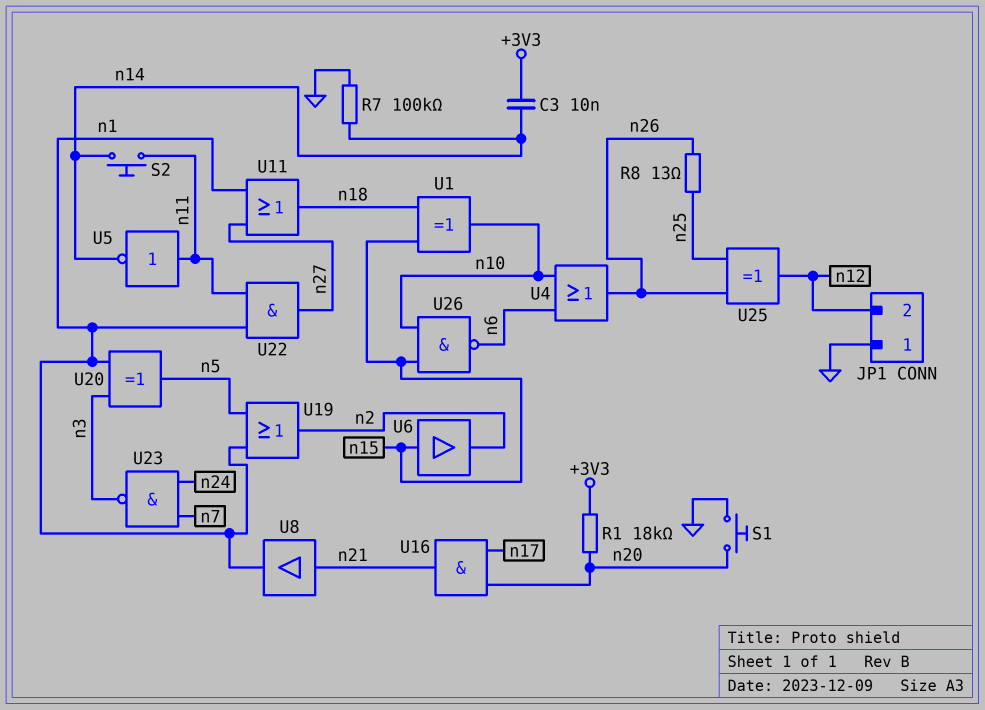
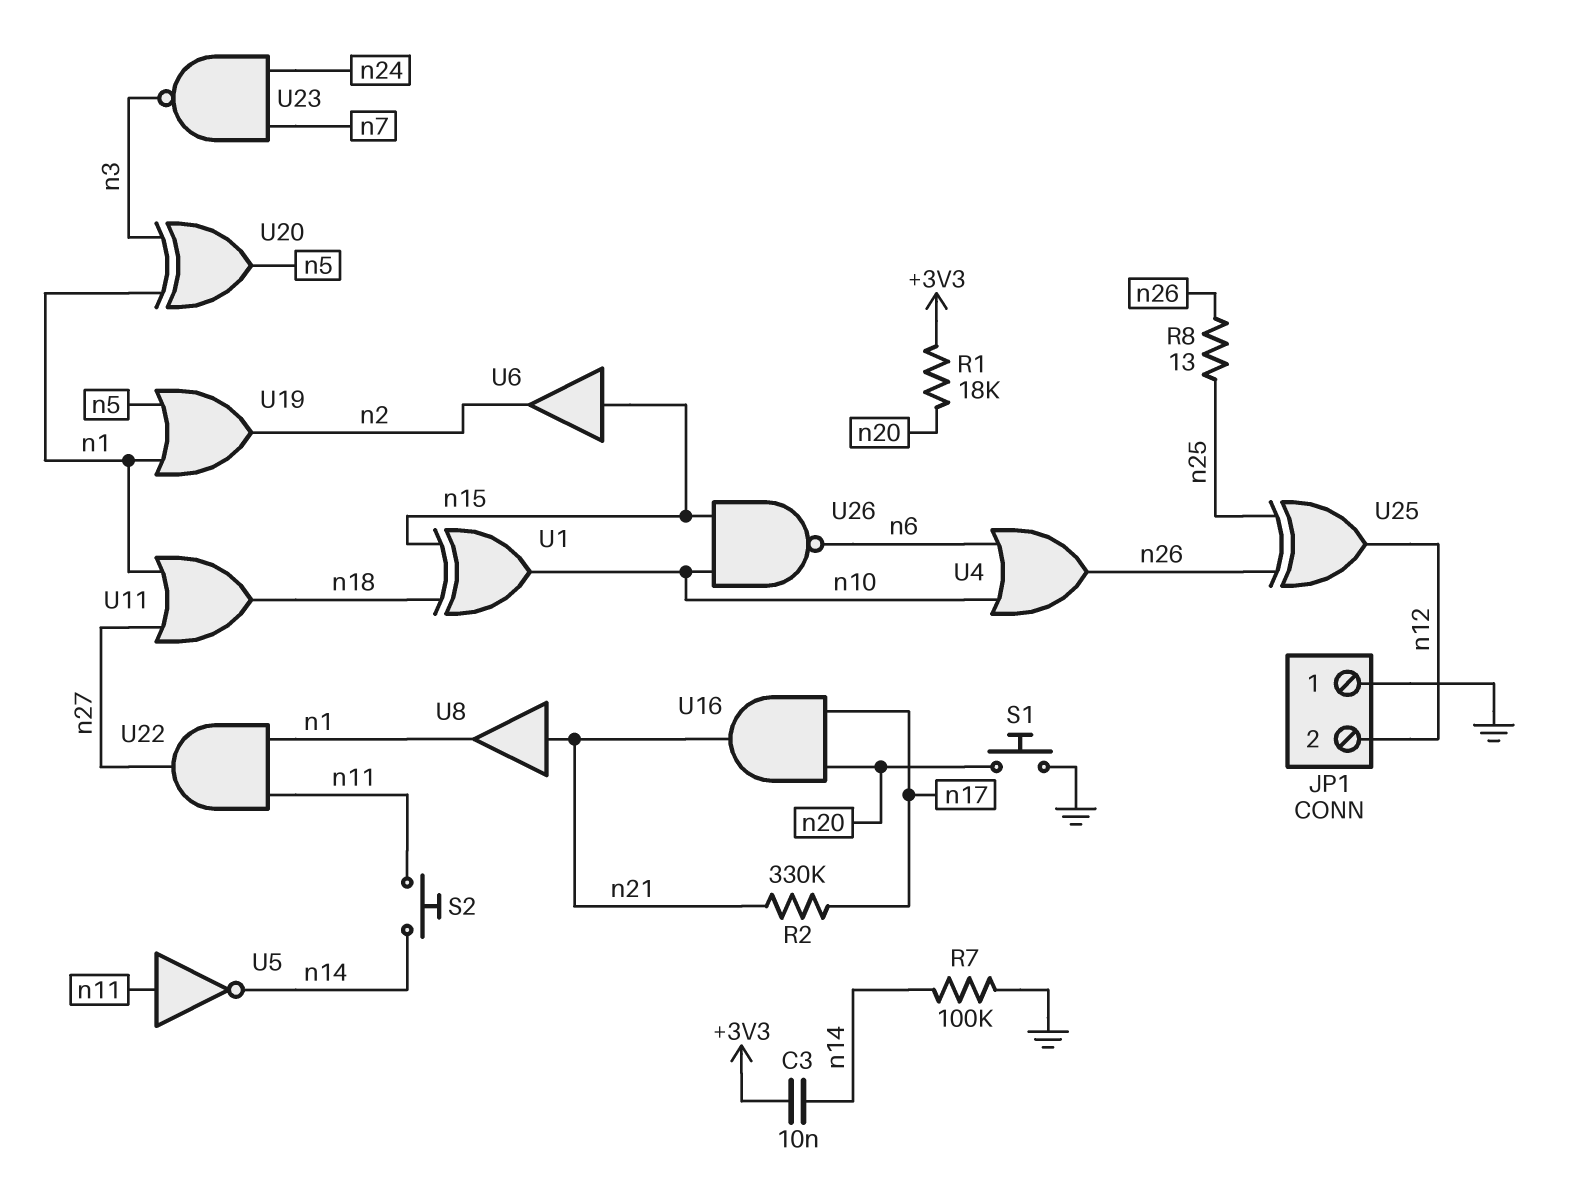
R2: none -> 330k (n17, n21)

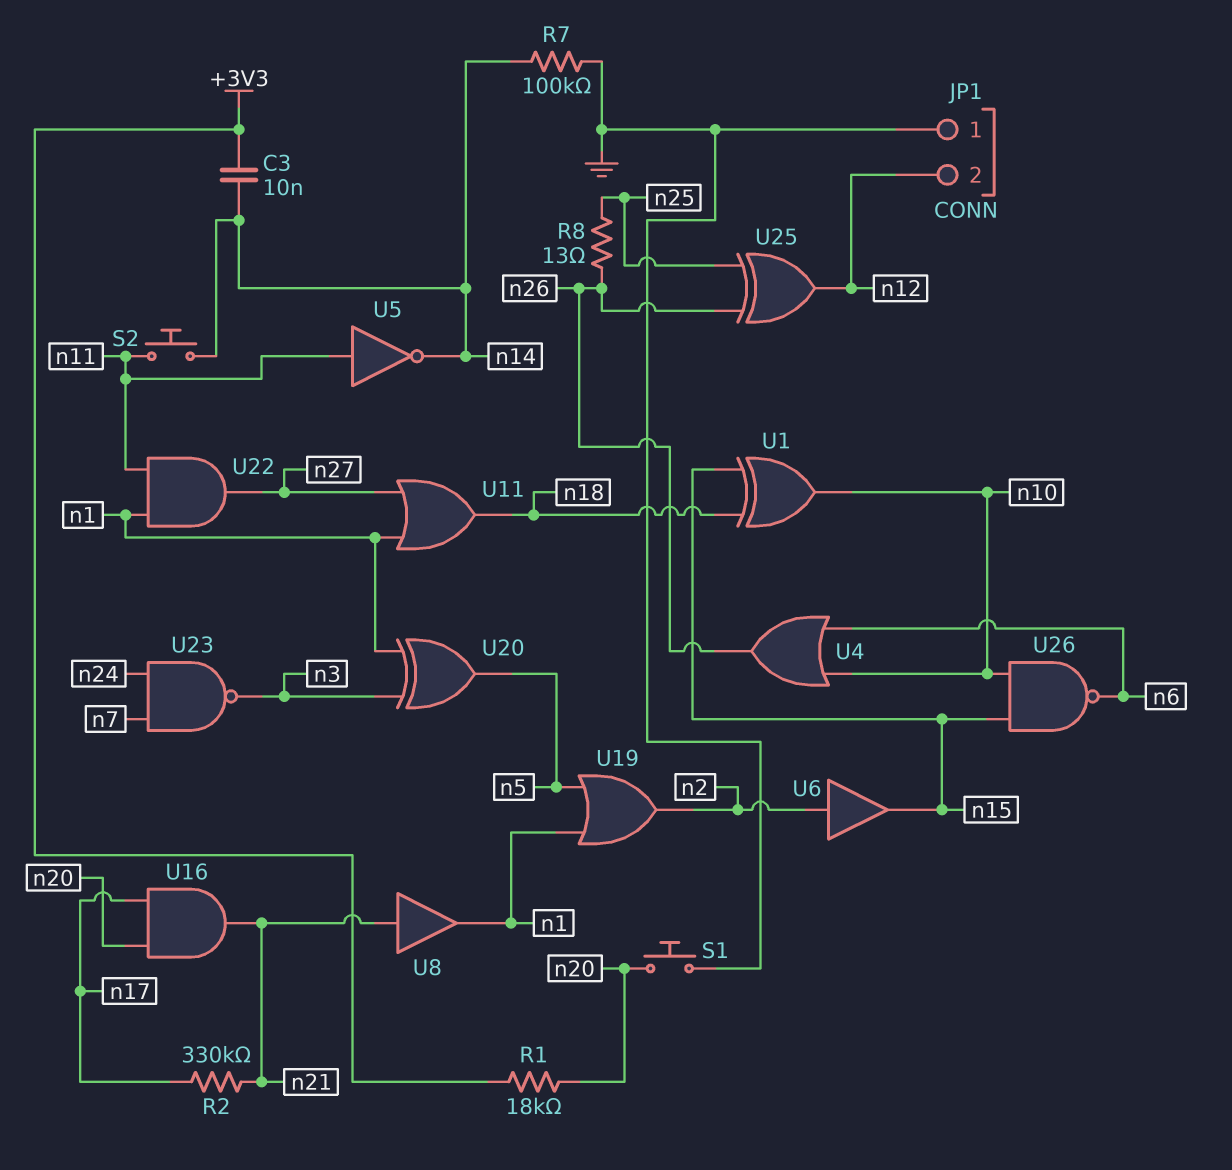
U6: buffer (in n15, out n2) -> buffer (in n2, out n15)

